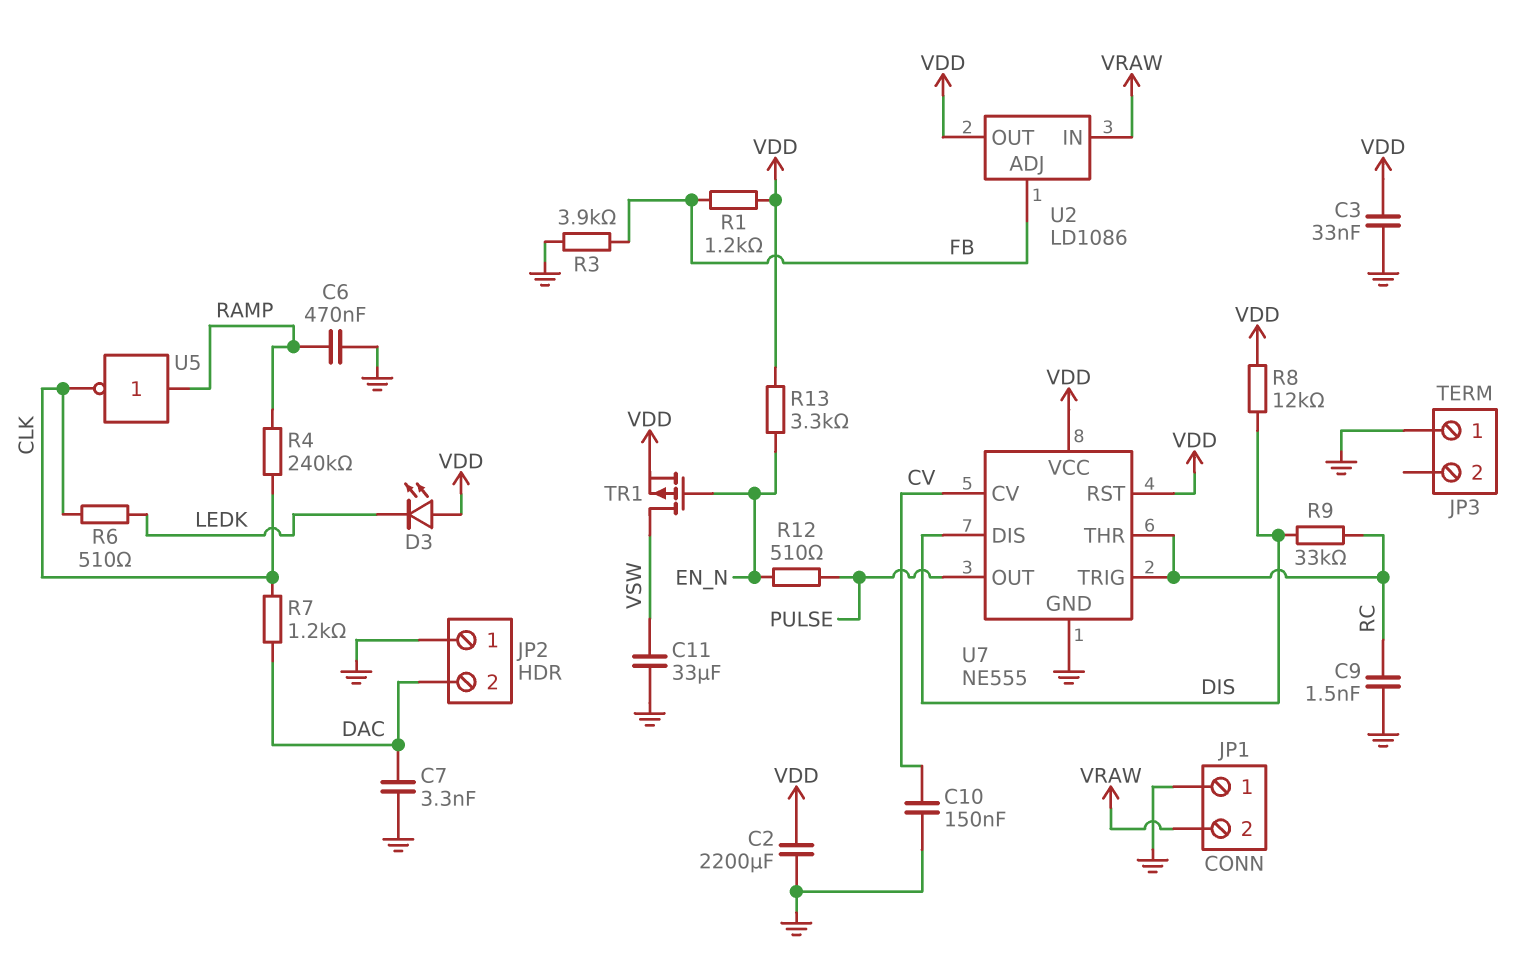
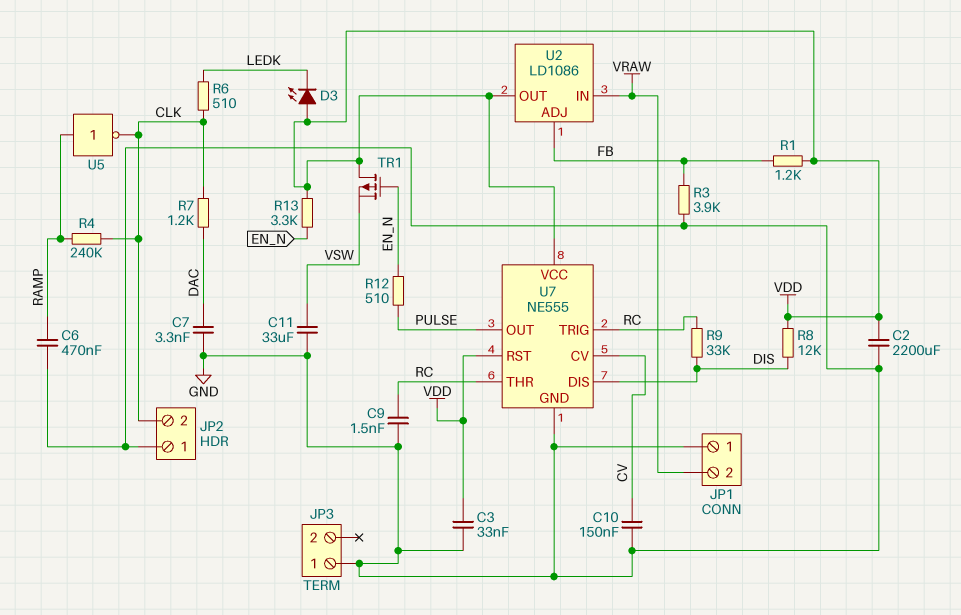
JP2 pin 2: DAC -> CLK
TR1: PMOS (G EN_N, D VSW, S VDD) -> PMOS (G EN_N, D VDD, S VSW)

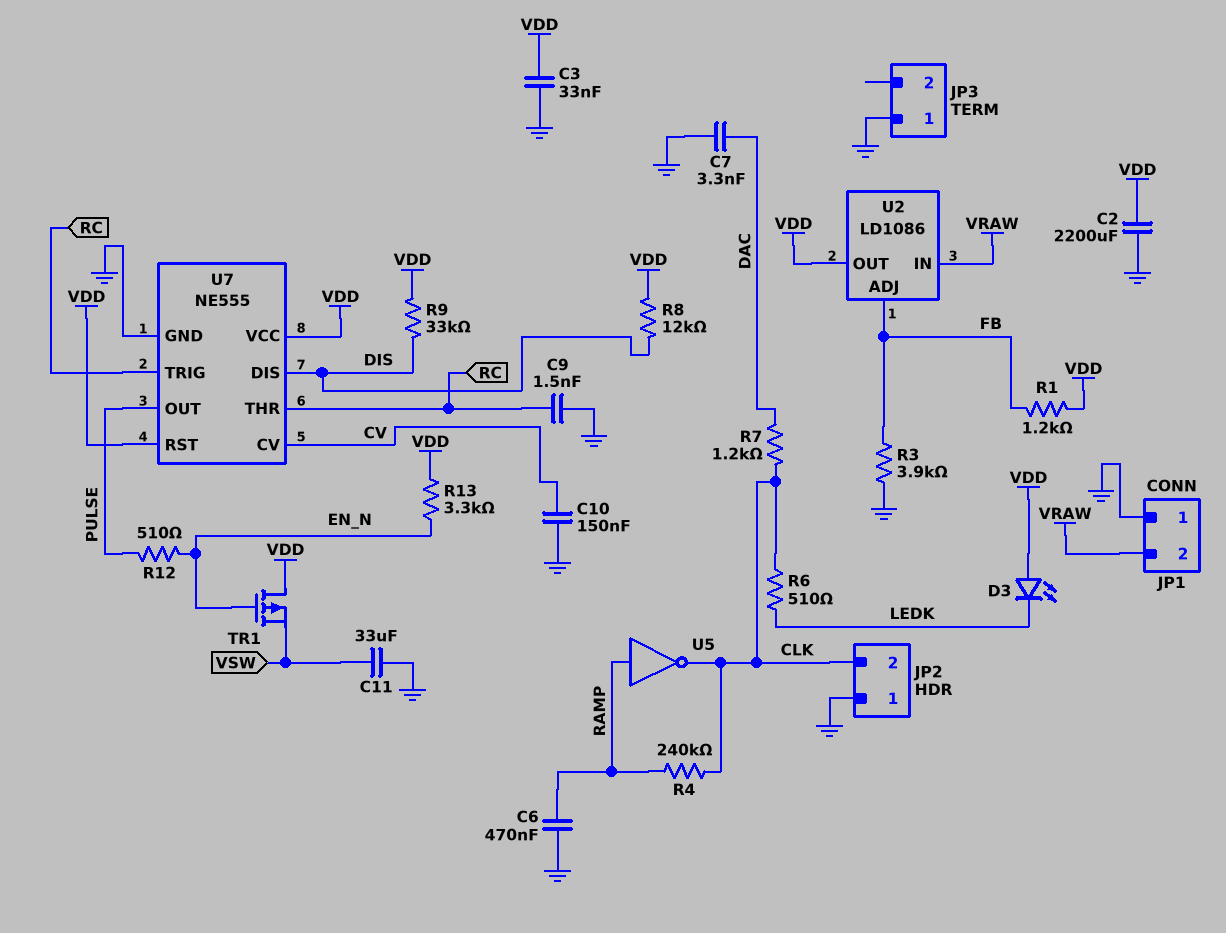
R9: 33k (DIS, RC) -> 33k (DIS, VDD)

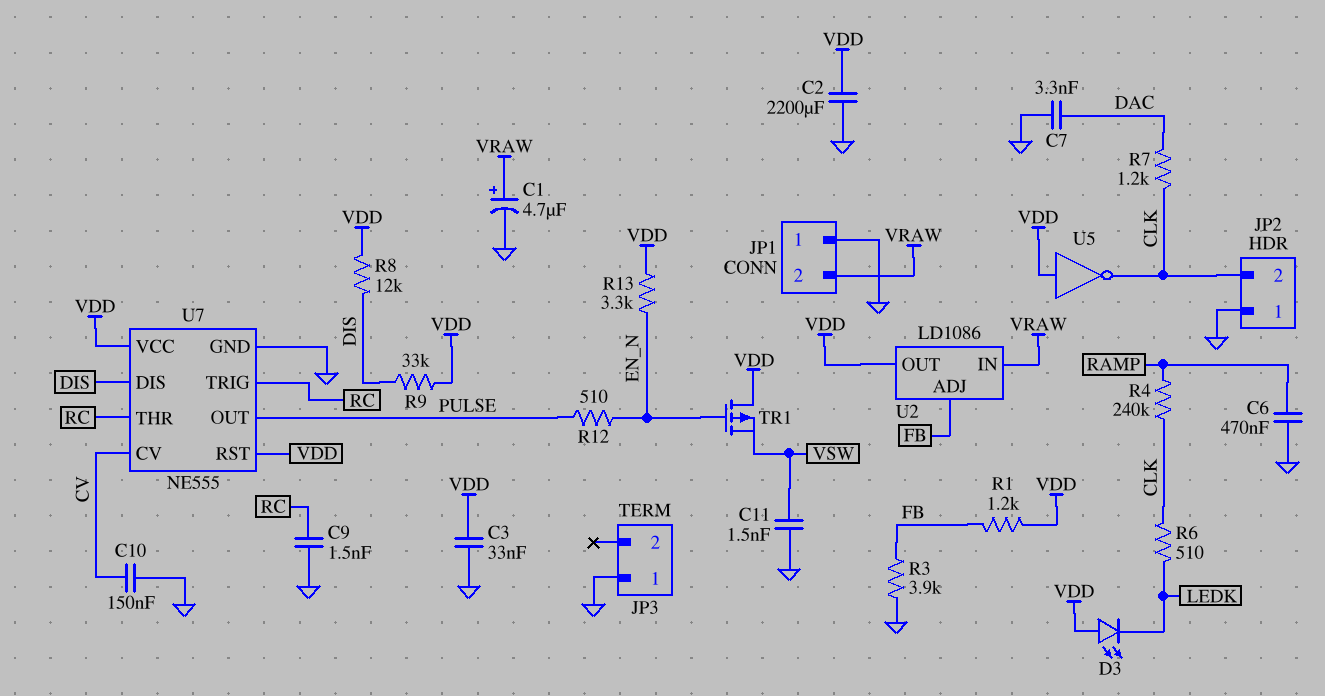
C1: none -> 4.7uF (plus VRAW, minus GND)
C11: 33uF (GND, VSW) -> 1.5nF (GND, VSW)
U5: NOT (in RAMP, out CLK) -> NOT (in VDD, out CLK)

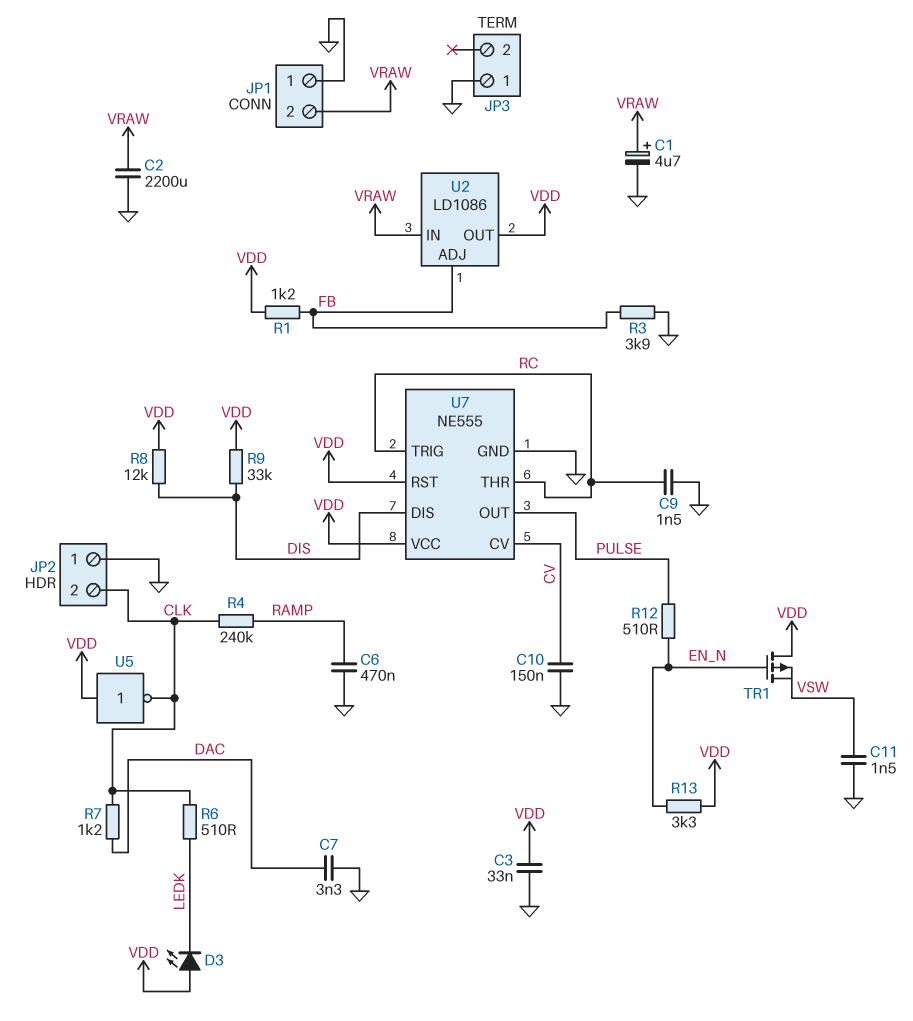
C2: 2200uF (GND, VDD) -> 2200uF (GND, VRAW)

